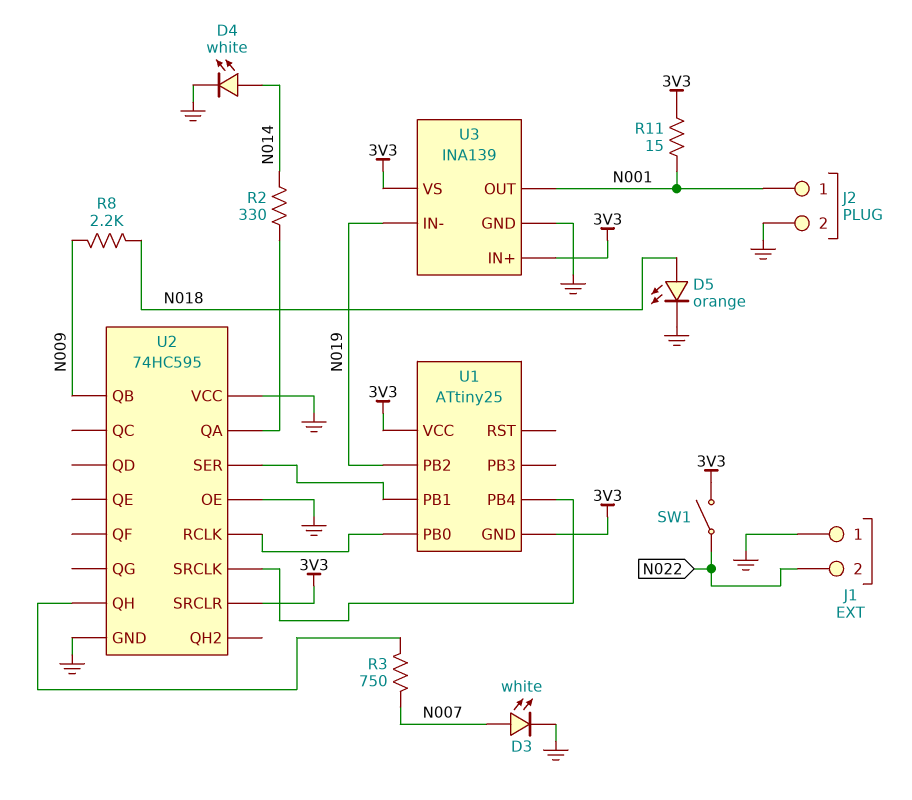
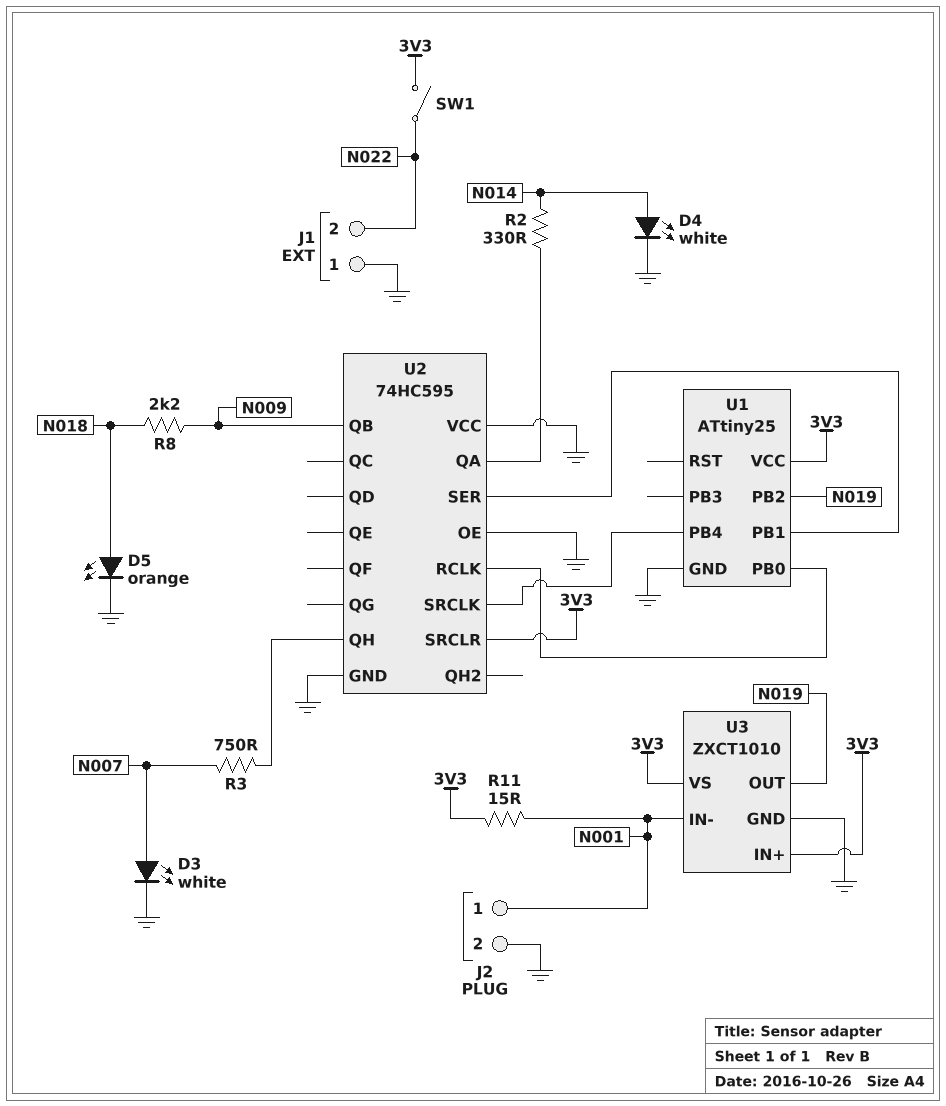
U1 pin GND: 3V3 -> GND
U3: INA139 -> ZXCT1010
U3 pin IN-: N019 -> N001
U3 pin OUT: N001 -> N019

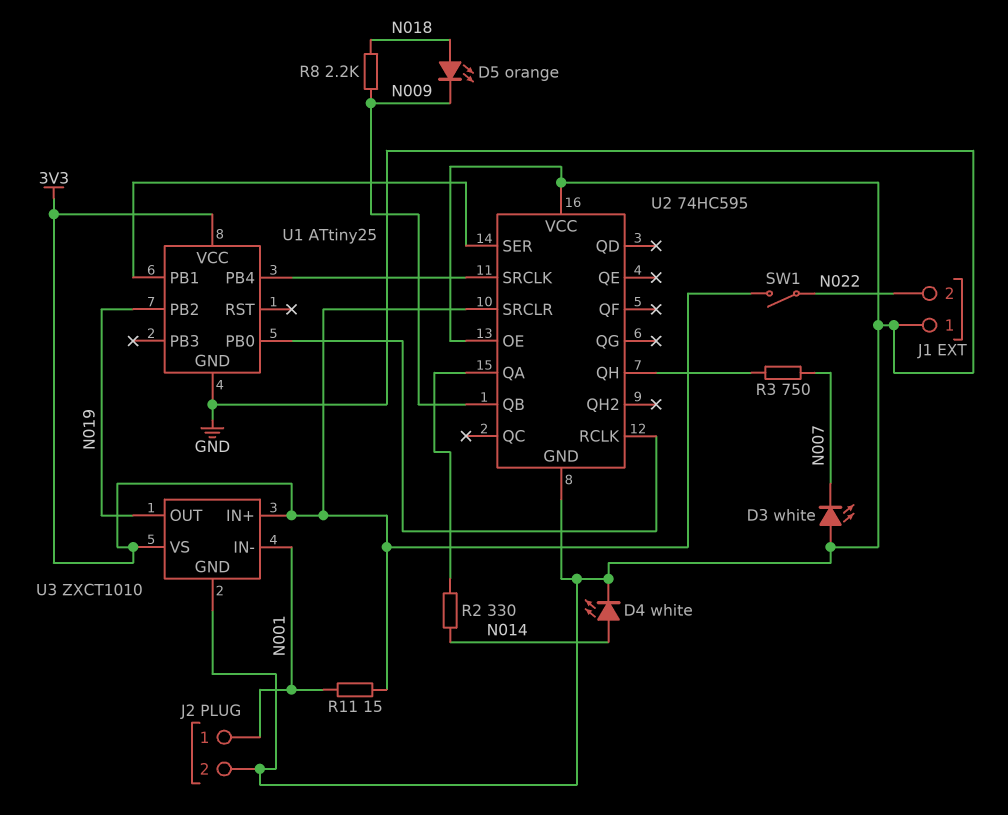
D3: LED white (A N007, K GND) -> LED white (A GND, K N007)
D5: LED orange (A N018, K GND) -> LED orange (A N018, K N009)

